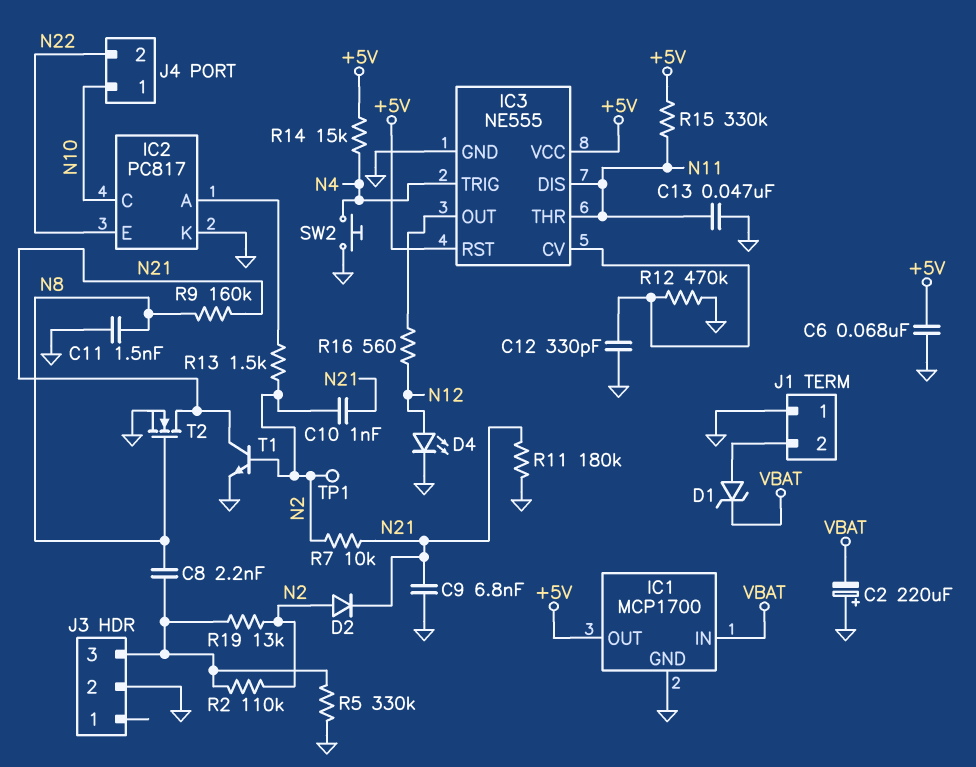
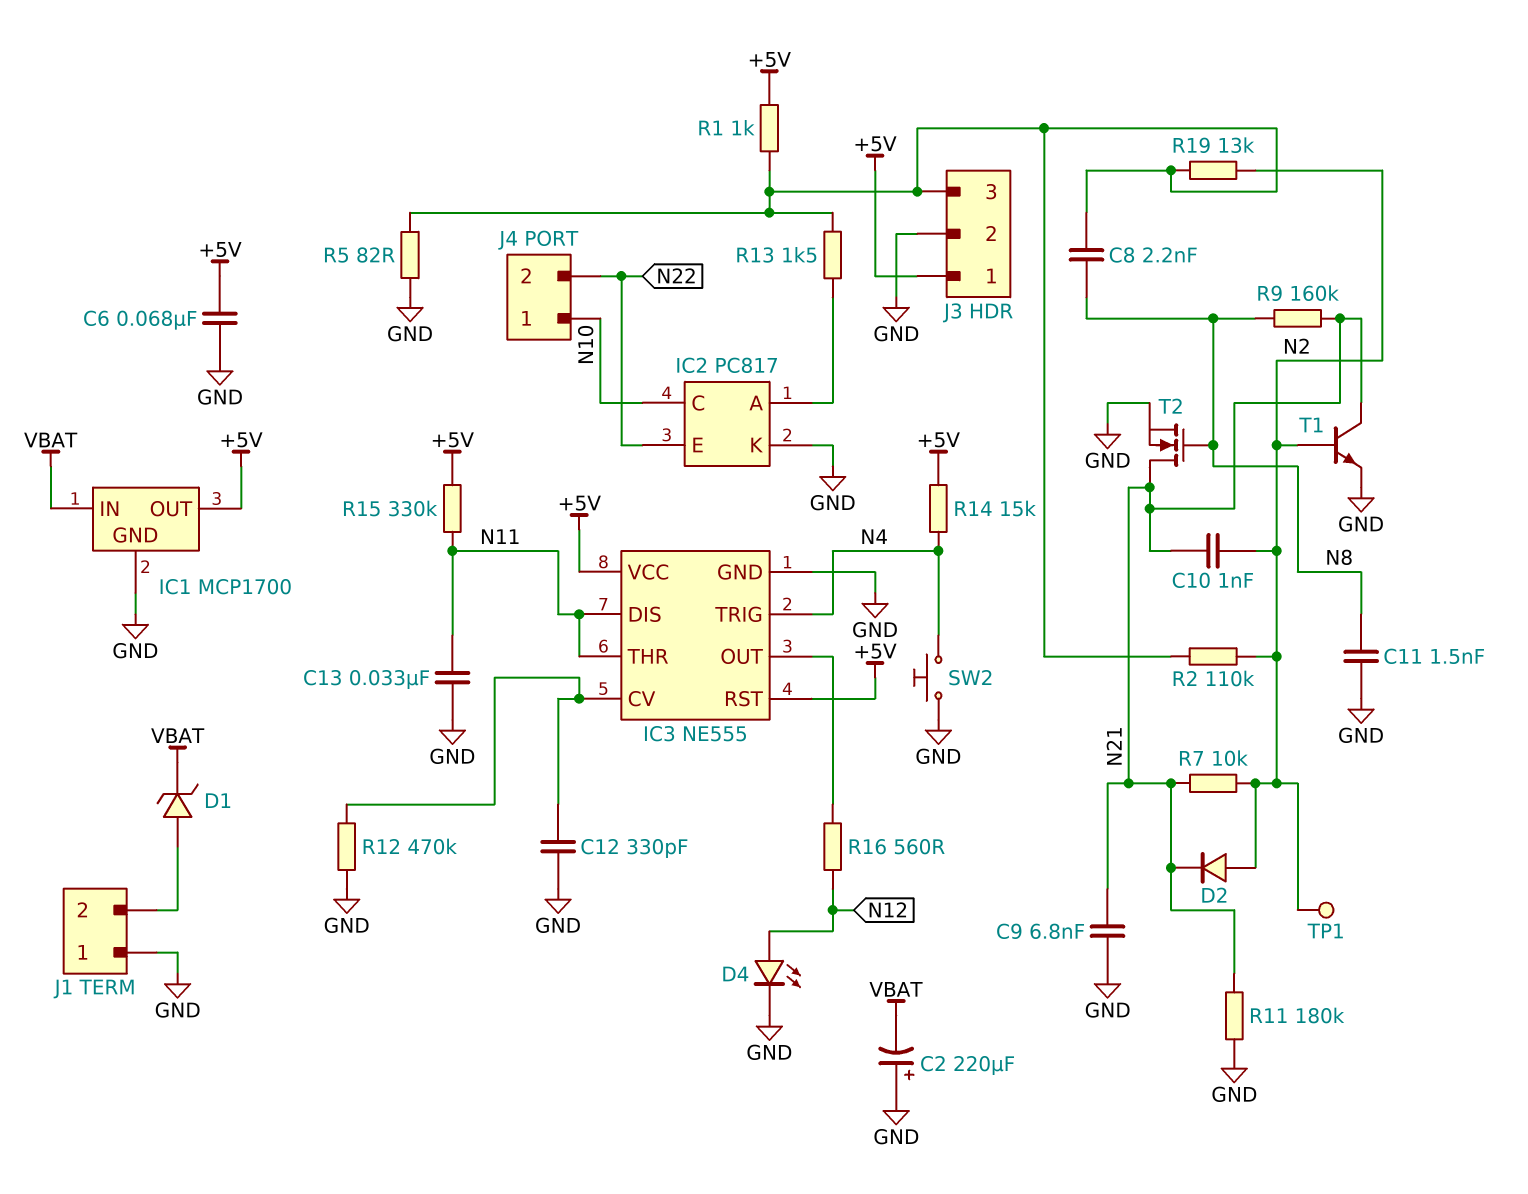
C13: 47nF (GND, N11) -> 33nF (GND, N11)
J3 pin 1: none -> +5V
R1: none -> 1k (+5V, J3/3)
R5: 330k (GND, J3/3) -> 82 (GND, J3/3)
R13: 1.5k (IC2/A, N2) -> 1.5k (IC2/A, J3/3)

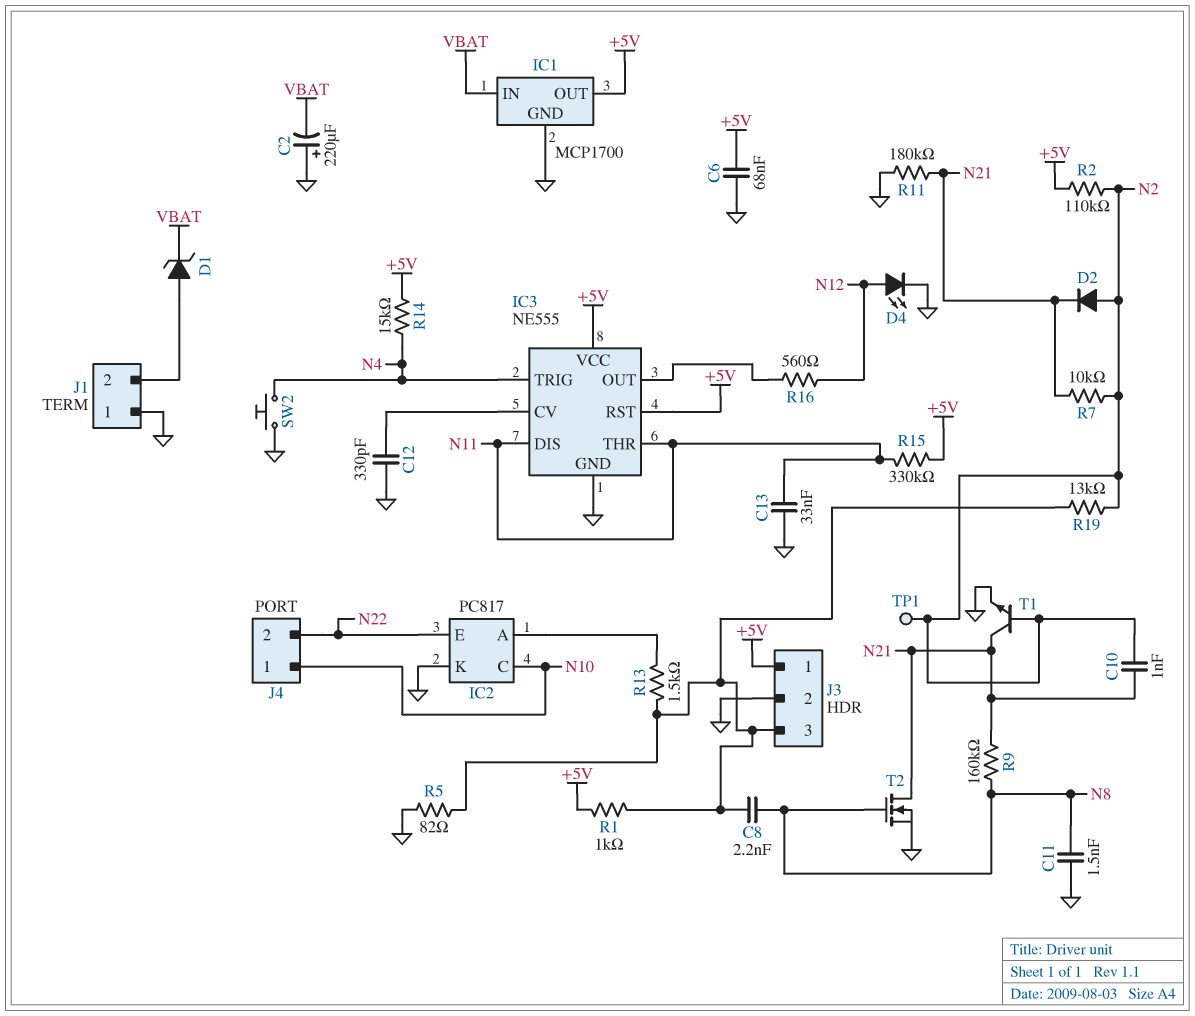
C9: 6.8nF (GND, N21) -> none
R2: 110k (J3/3, N2) -> 110k (+5V, N2)
R12: 470k (GND, IC3/CV) -> none

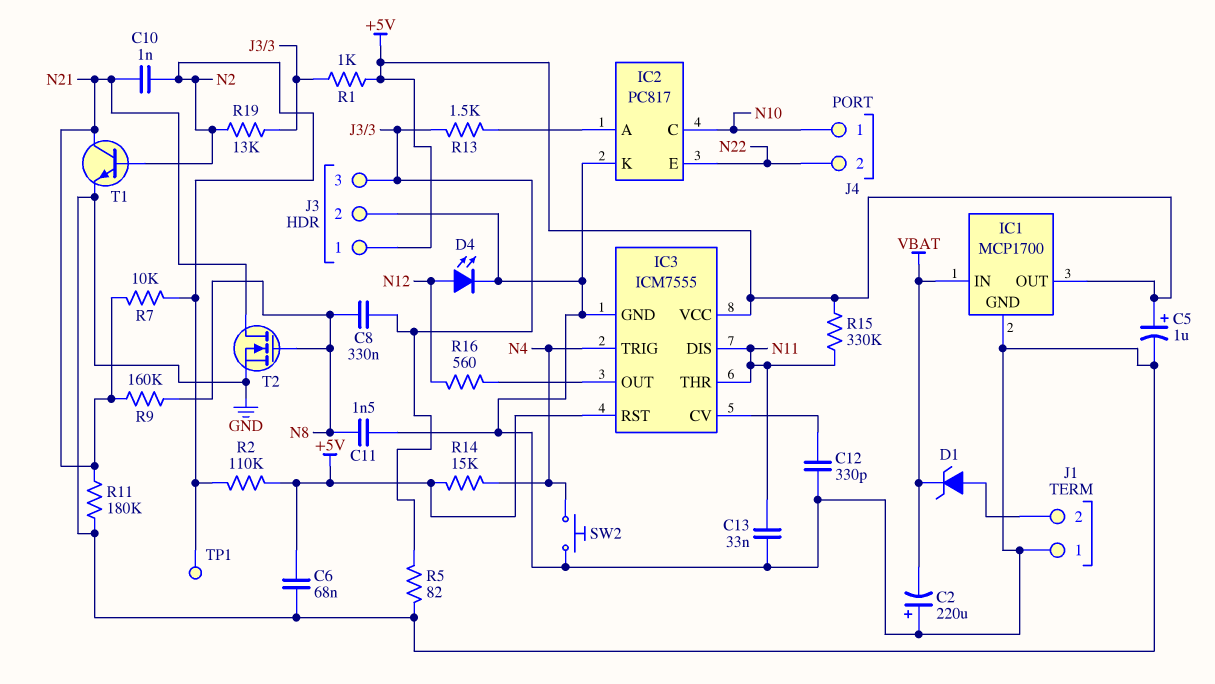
C5: none -> 1uF (plus +5V, minus GND)
C8: 2.2nF (J3/3, N8) -> 330nF (J3/3, N8)
D2: diode (A N2, K N21) -> none
IC3: NE555 -> ICM7555

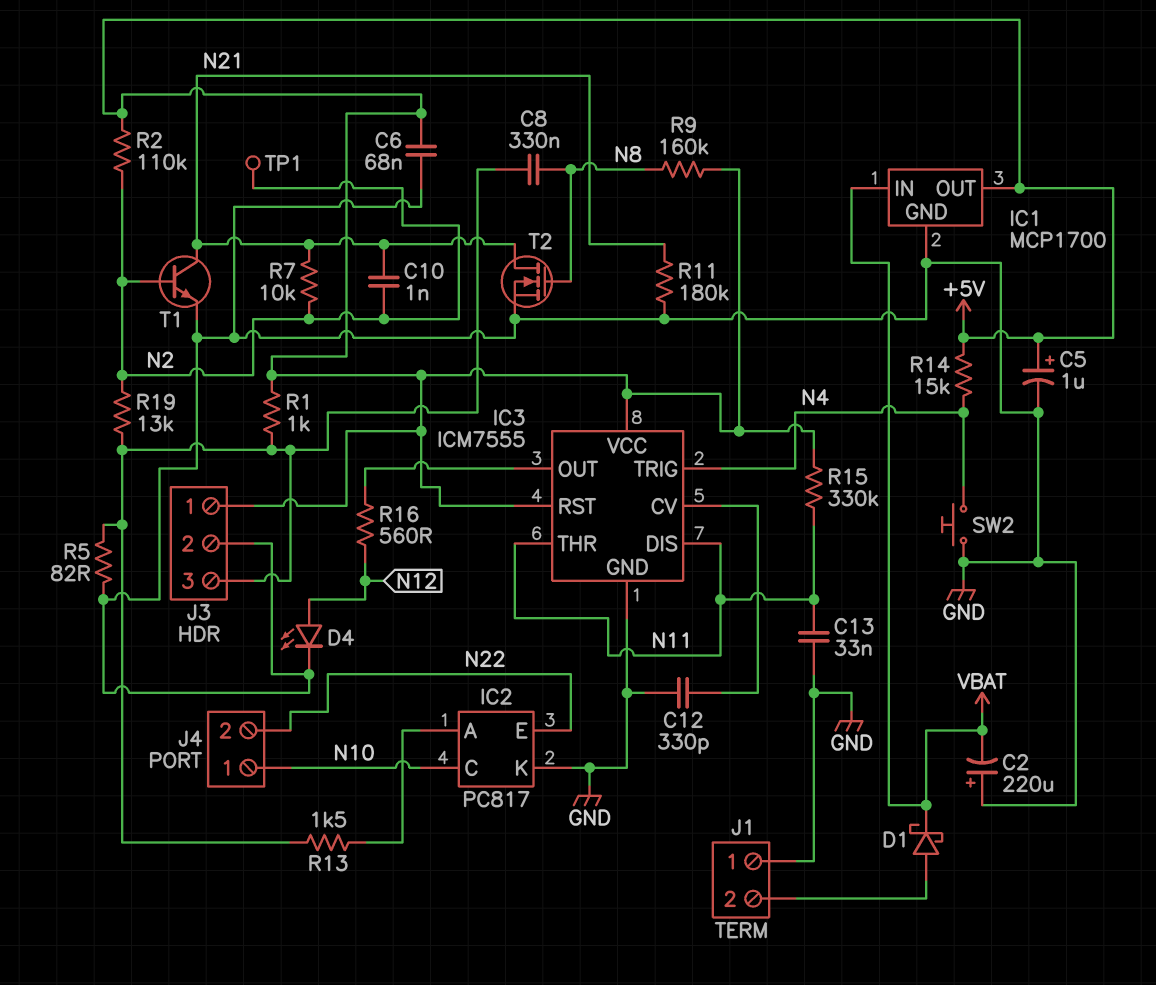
C11: 1.5nF (GND, N8) -> none
D1: zener (A J1/2, K VBAT) -> schottky (A J1/2, K VBAT)
R9: 160k (N8, N21) -> 160k (+5V, N8)

